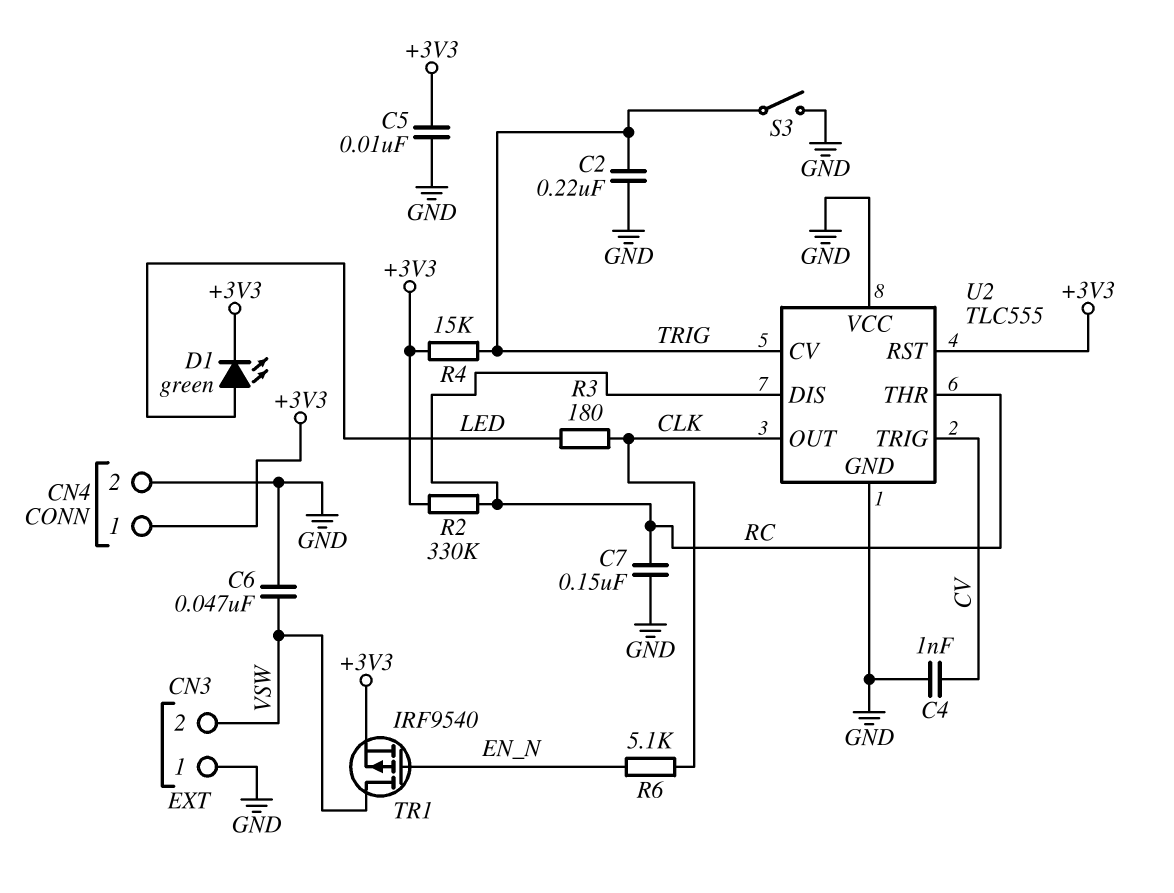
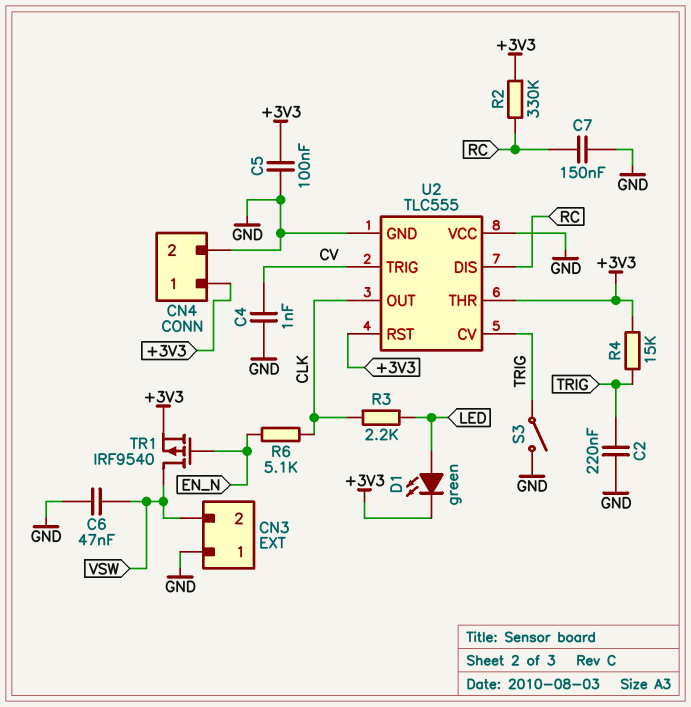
C5: 10nF (+3V3, GND) -> 100nF (+3V3, GND)
R3: 180 (CLK, LED) -> 2.2k (CLK, LED)
U2 pin THR: RC -> +3V3

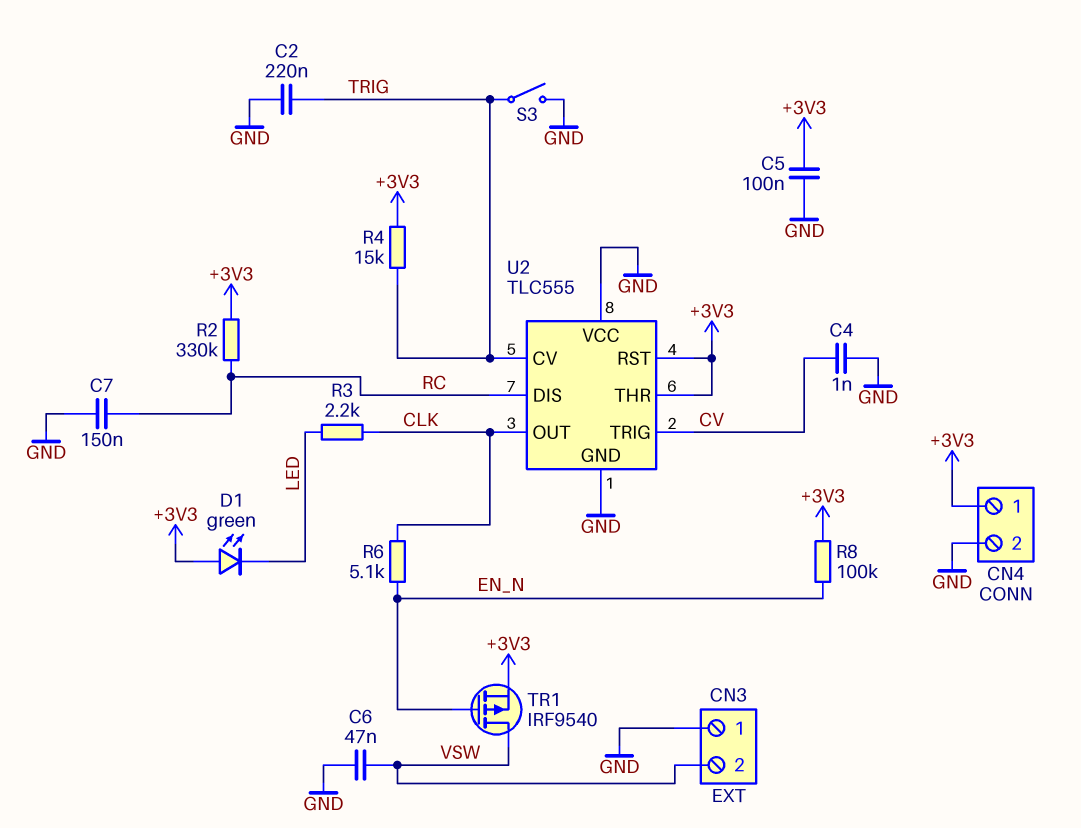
D1: LED green (A LED, K +3V3) -> LED green (A +3V3, K LED)
R8: none -> 100k (+3V3, EN_N)

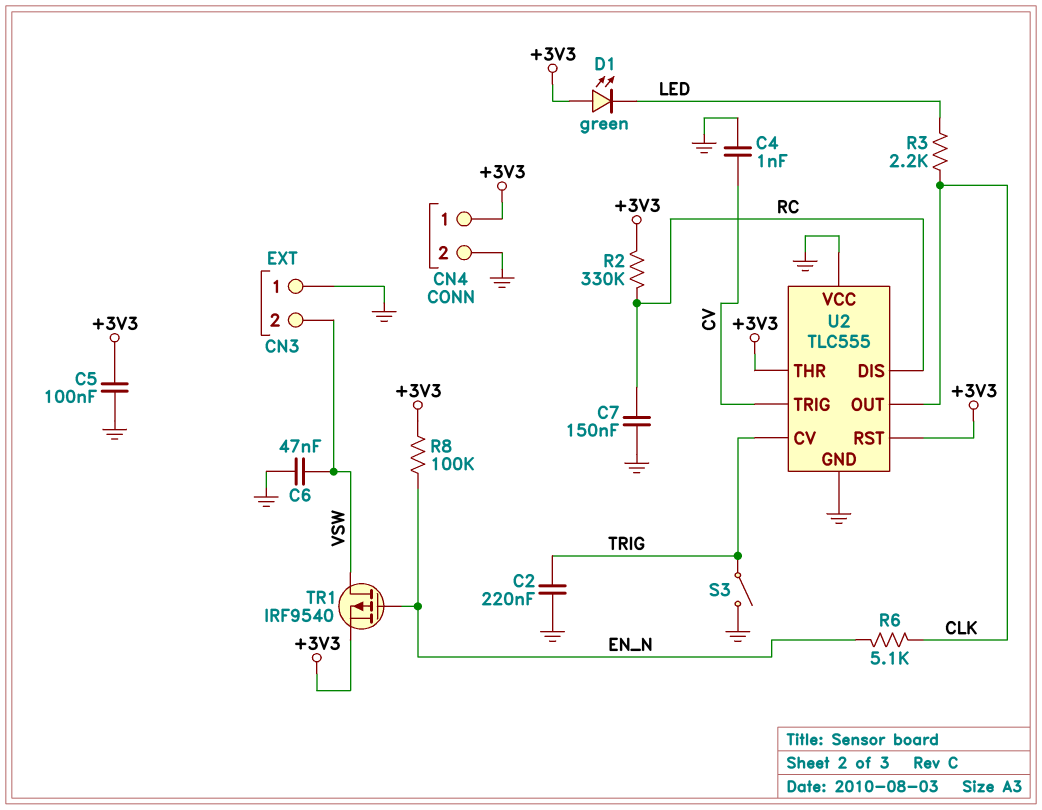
R4: 15k (+3V3, TRIG) -> none

